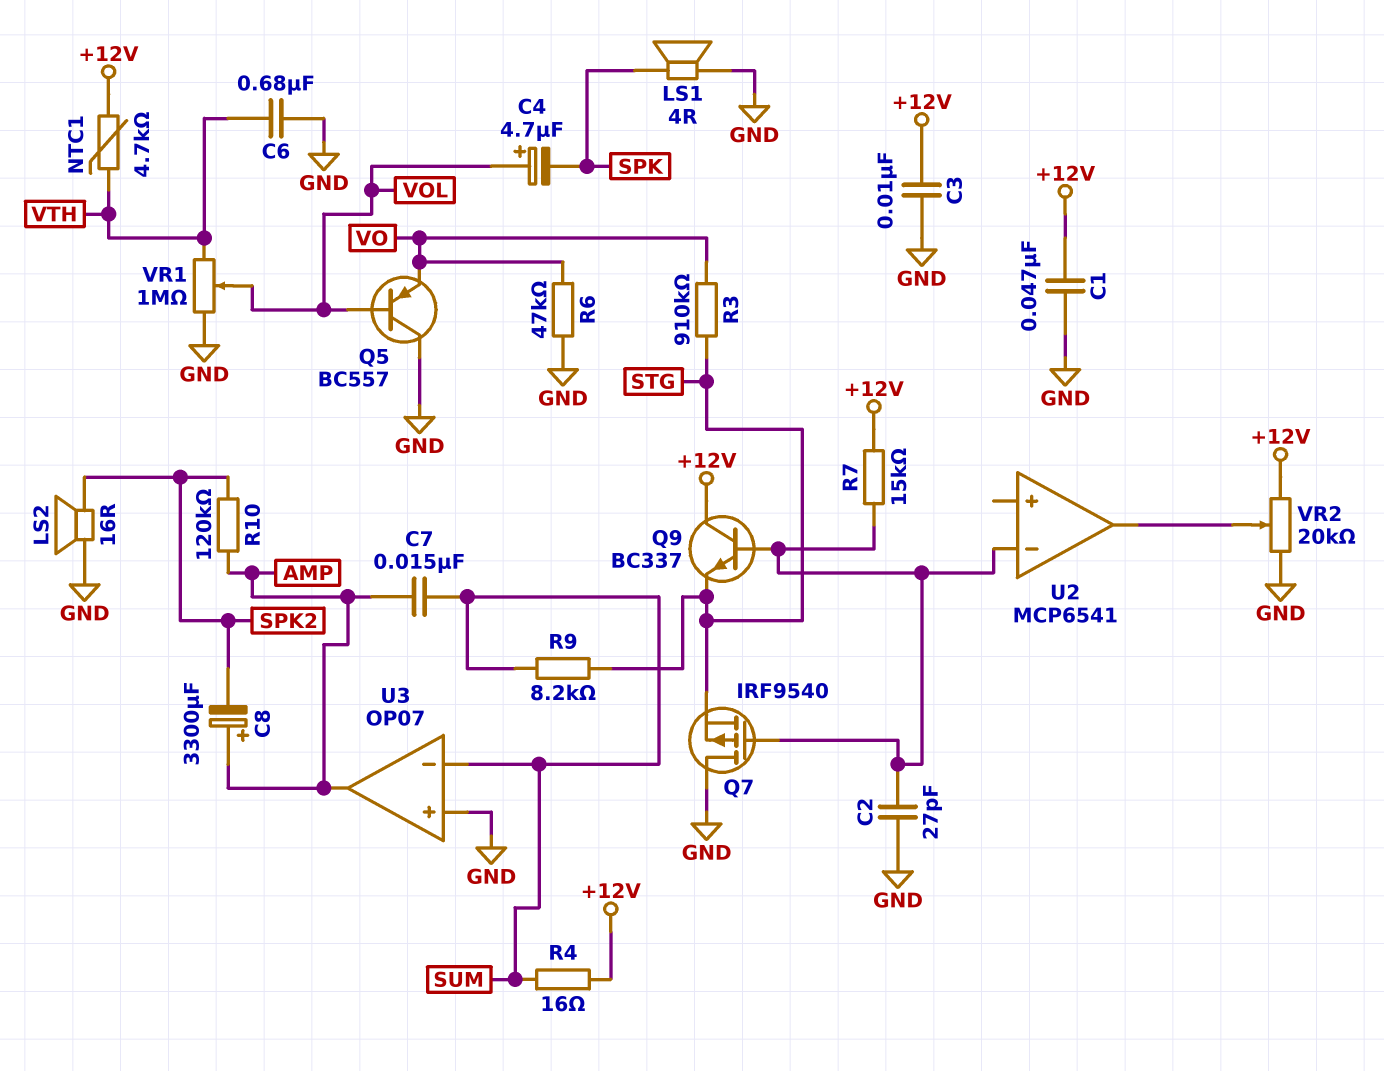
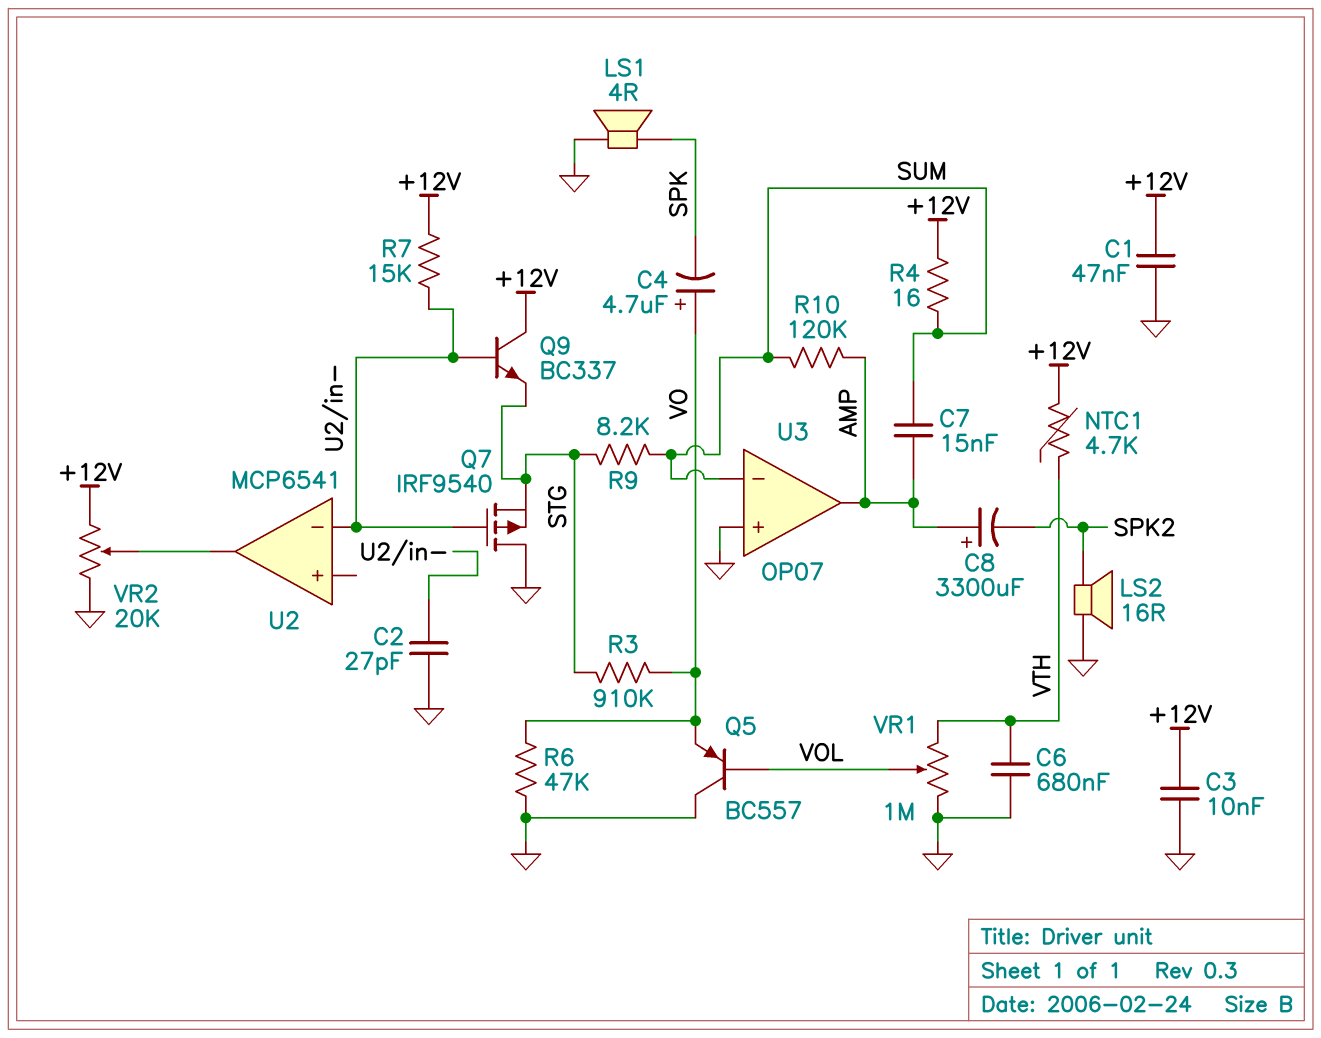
C4: 4.7uF (plus VOL, minus SPK) -> 4.7uF (plus VO, minus SPK)
R10: 120k (AMP, SPK2) -> 120k (AMP, SUM)

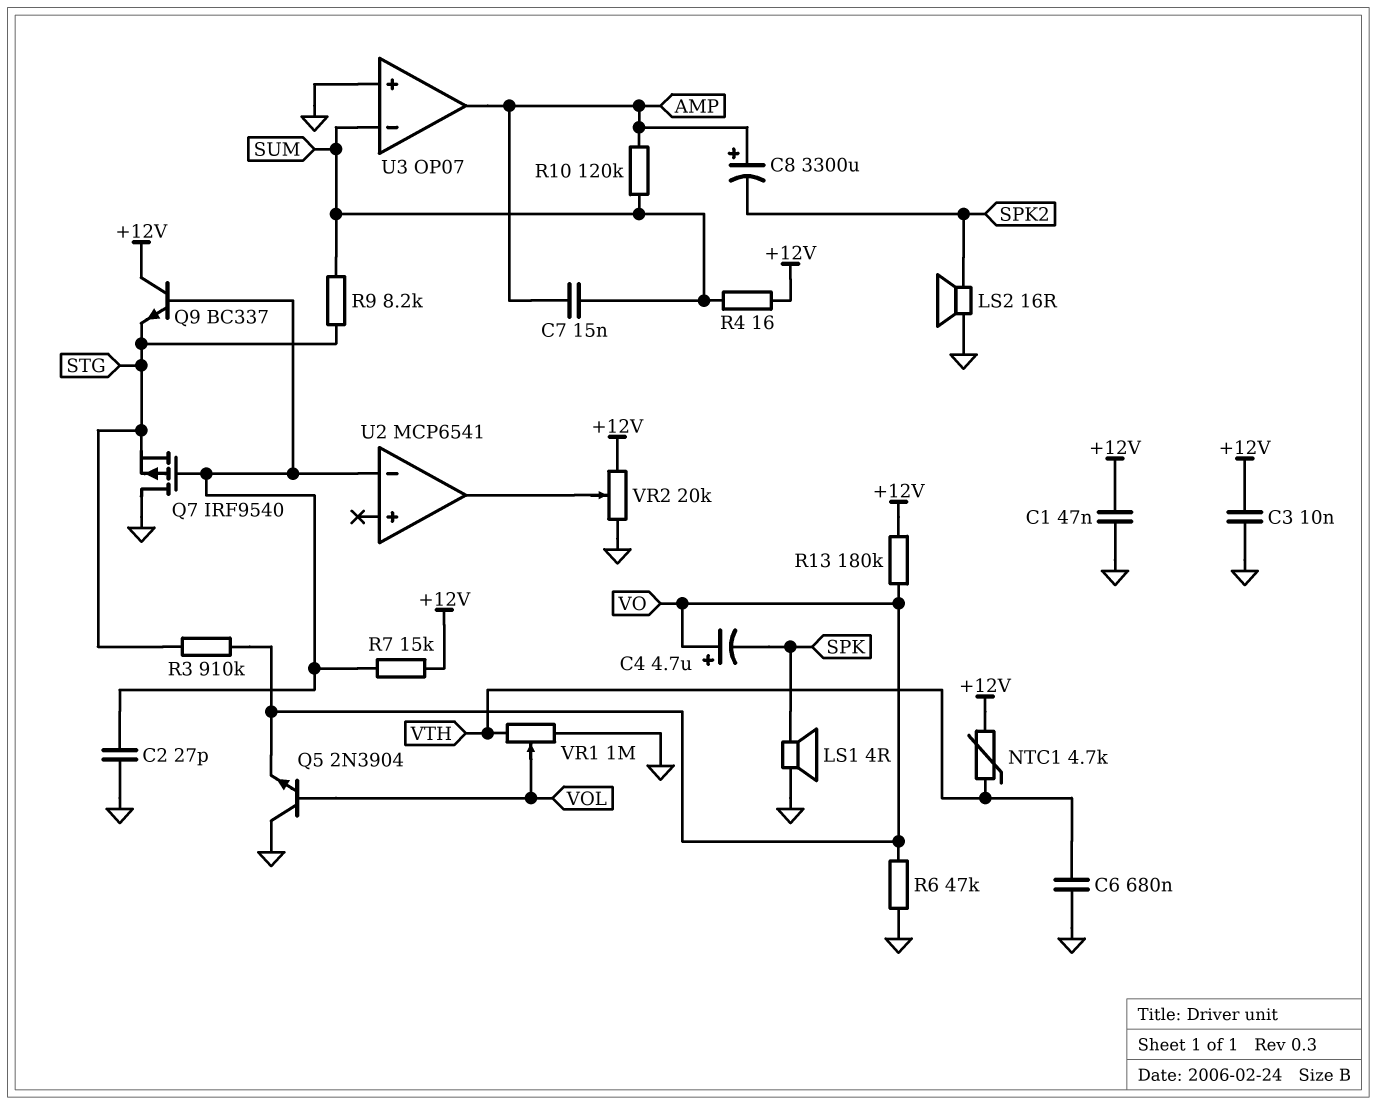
Q5: PNP BC557 (B VOL, C GND, E VO) -> NPN 2N3904 (B VOL, C GND, E VO)
R13: none -> 180k (+12V, VO)

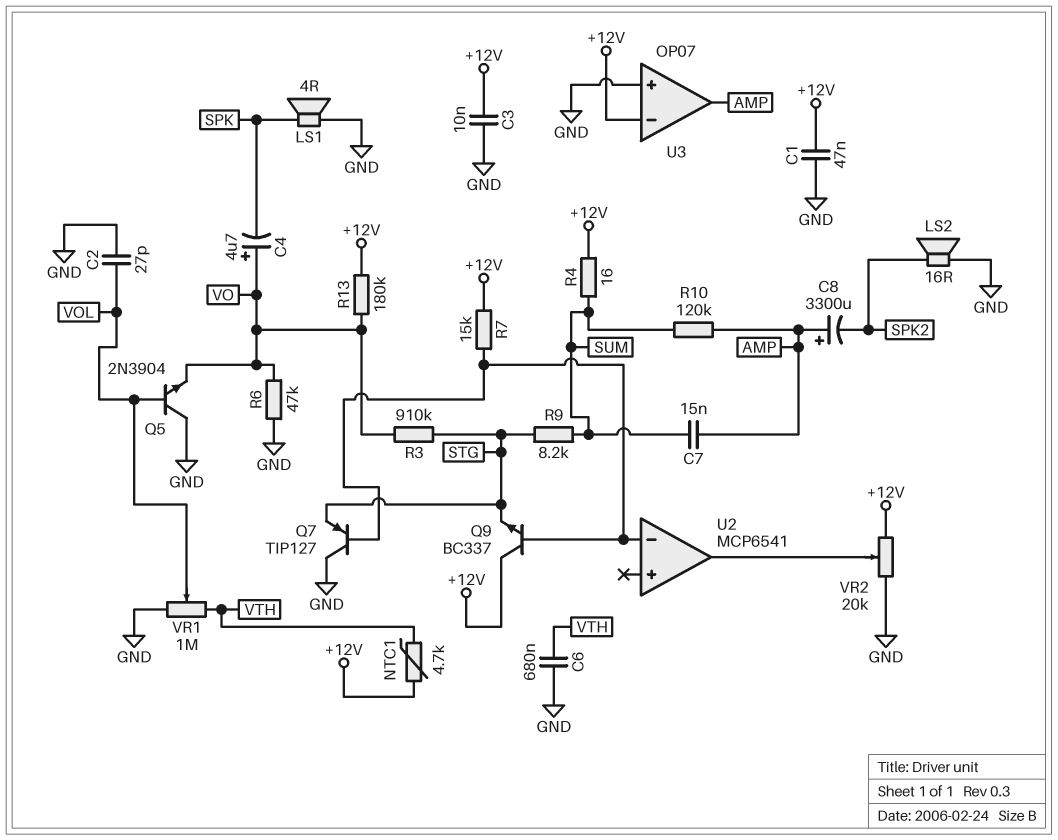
C2: 27pF (GND, U2/in-) -> 27pF (GND, VOL)
Q7: PMOS IRF9540 (G U2/in-, D GND, S STG) -> PNP TIP127 (B U2/in-, C GND, E STG)
U3 pin in-: SUM -> +12V

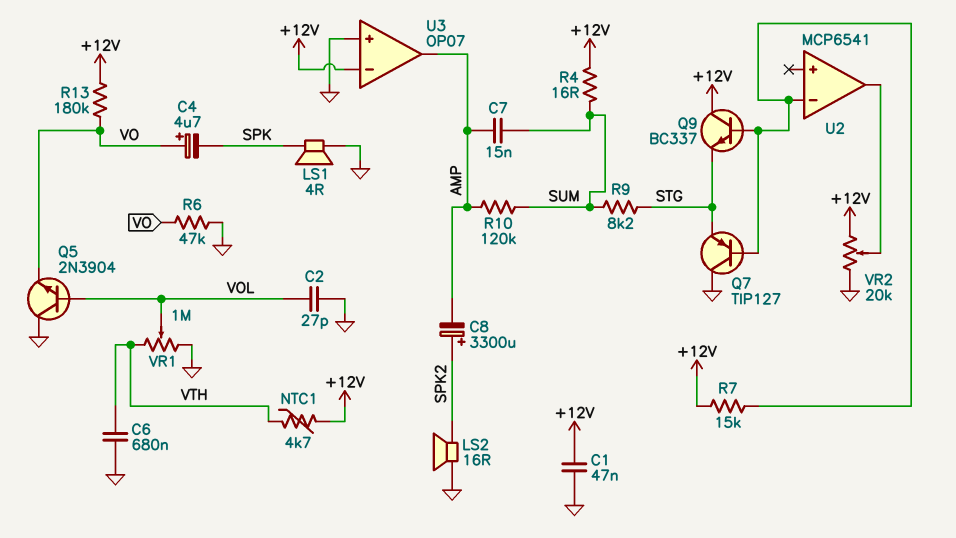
C3: 10nF (+12V, GND) -> none
C8: 3300uF (plus AMP, minus SPK2) -> 3300uF (plus SPK2, minus AMP)
R3: 910k (STG, VO) -> none

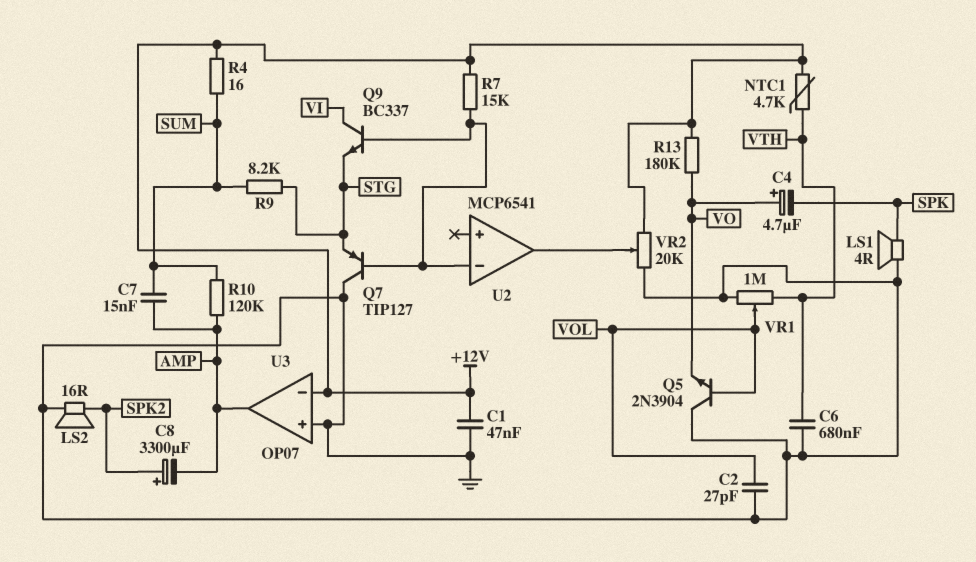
Q9: NPN BC337 (B U2/in-, C +12V, E STG) -> NPN BC337 (B U2/in-, C VI, E STG)
R6: 47k (GND, VO) -> none

